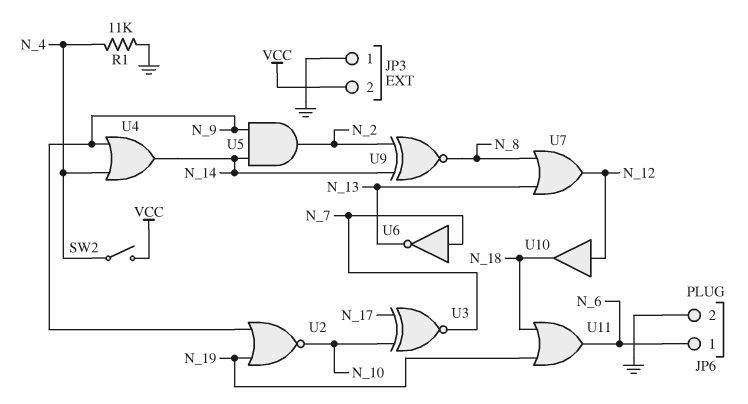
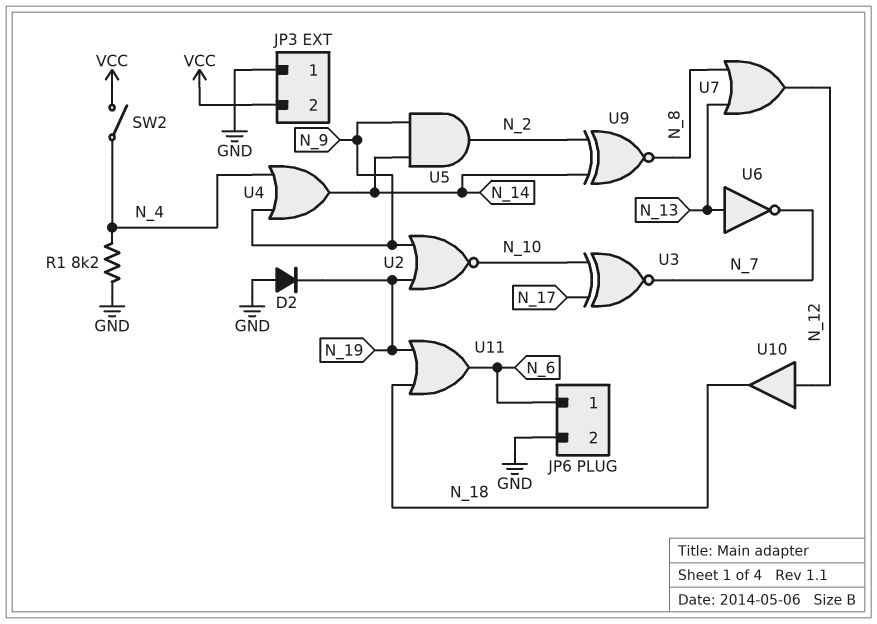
D2: none -> diode (A GND, K N_19)
R1: 11k (GND, N_4) -> 8.2k (GND, N_4)
U6: NOT (in N_7, out N_13) -> NOT (in N_13, out N_7)

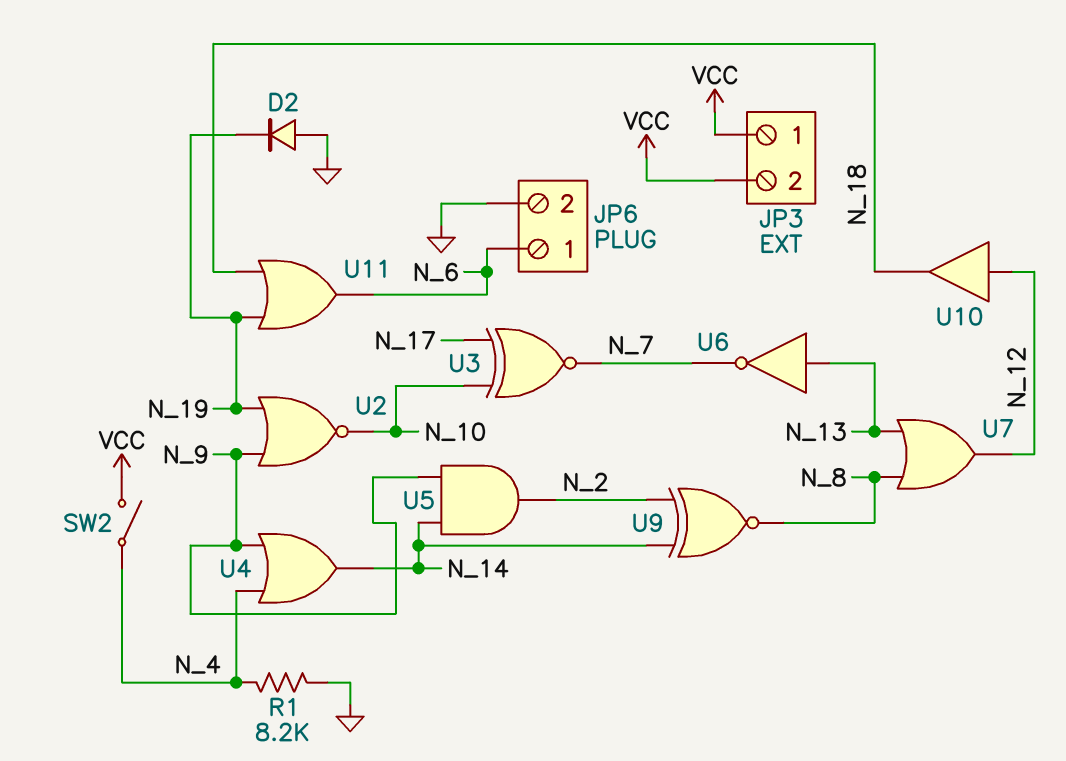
JP3 pin 1: GND -> VCC

